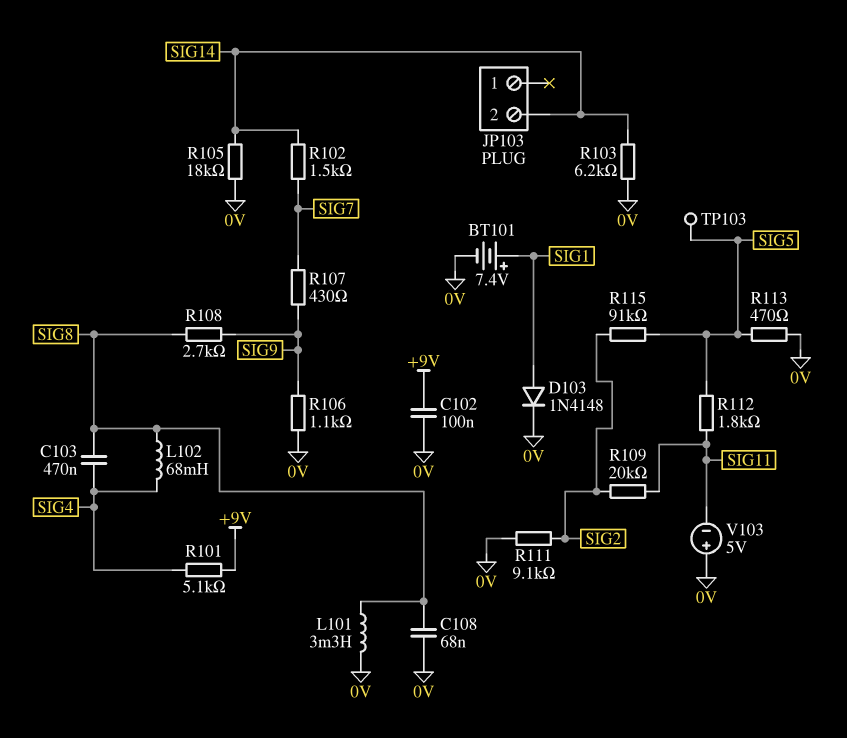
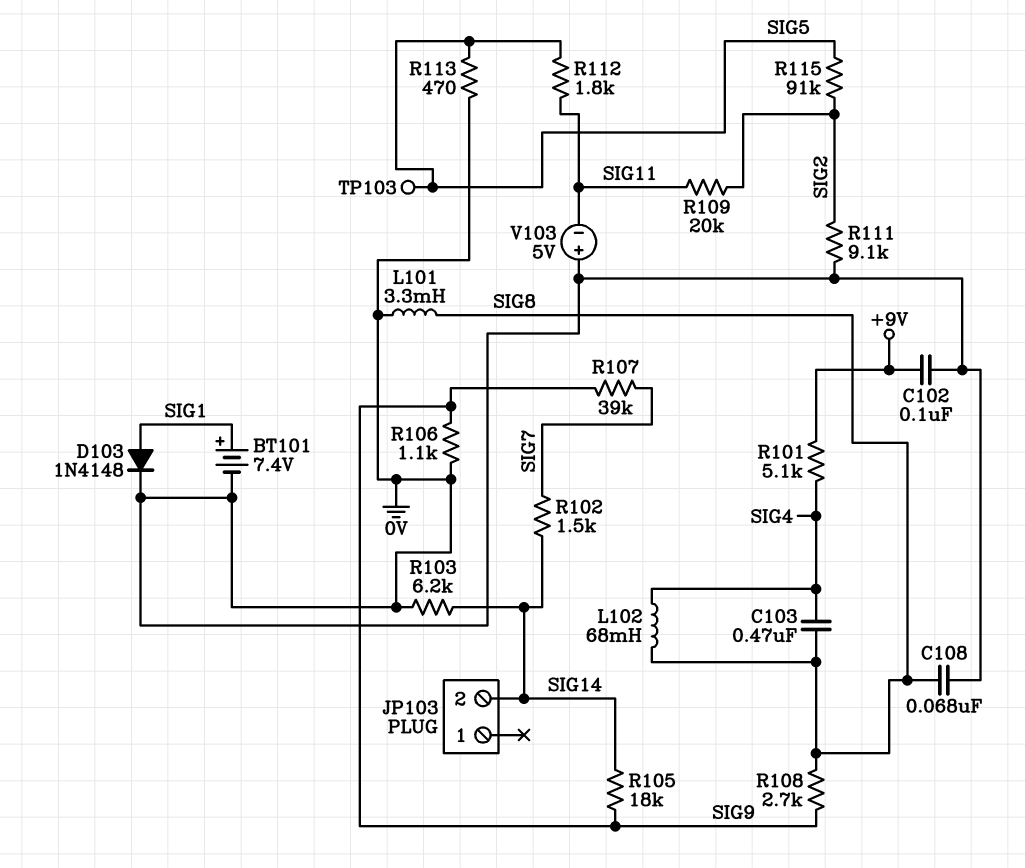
R105: 18k (0V, SIG14) -> 18k (SIG9, SIG14)
R107: 430 (SIG7, SIG9) -> 39k (SIG7, SIG9)

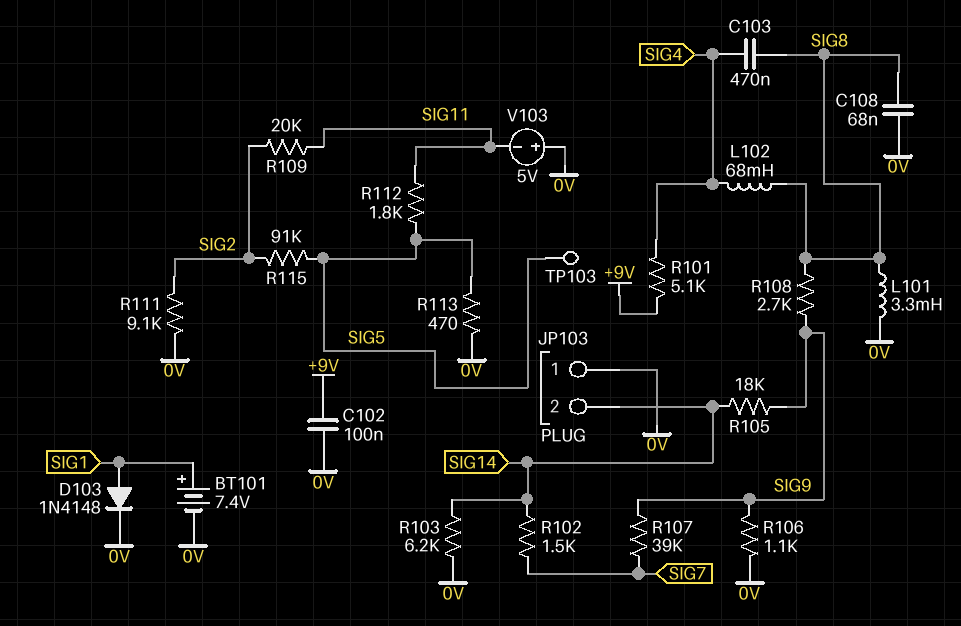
JP103 pin 1: none -> 0V

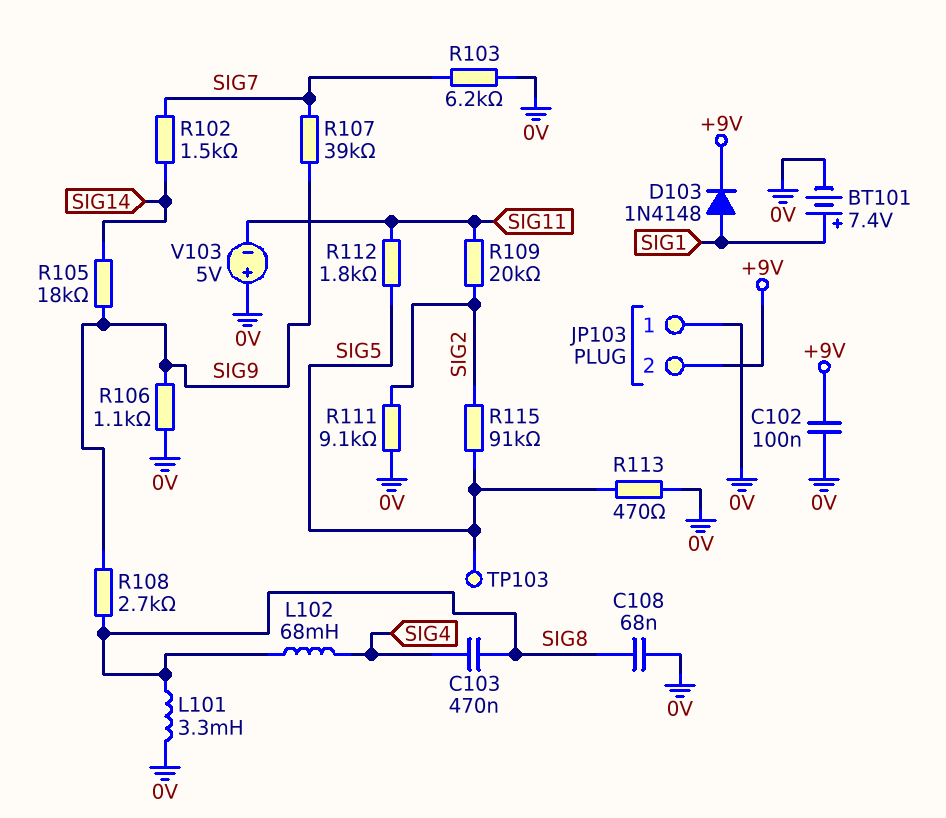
D103: diode 1N4148 (A SIG1, K 0V) -> diode 1N4148 (A SIG1, K +9V)
JP103 pin 2: SIG14 -> +9V
R101: 5.1k (+9V, SIG4) -> none
R103: 6.2k (0V, SIG14) -> 6.2k (0V, SIG7)

